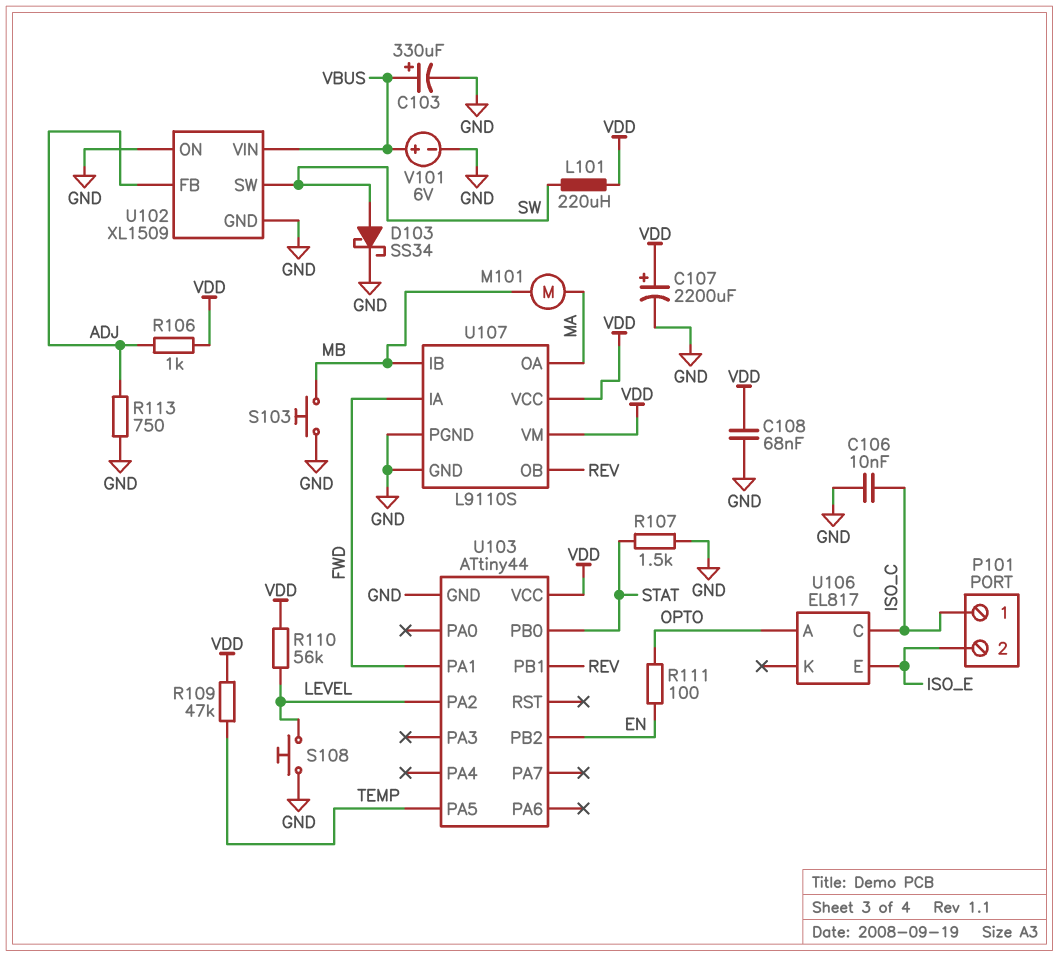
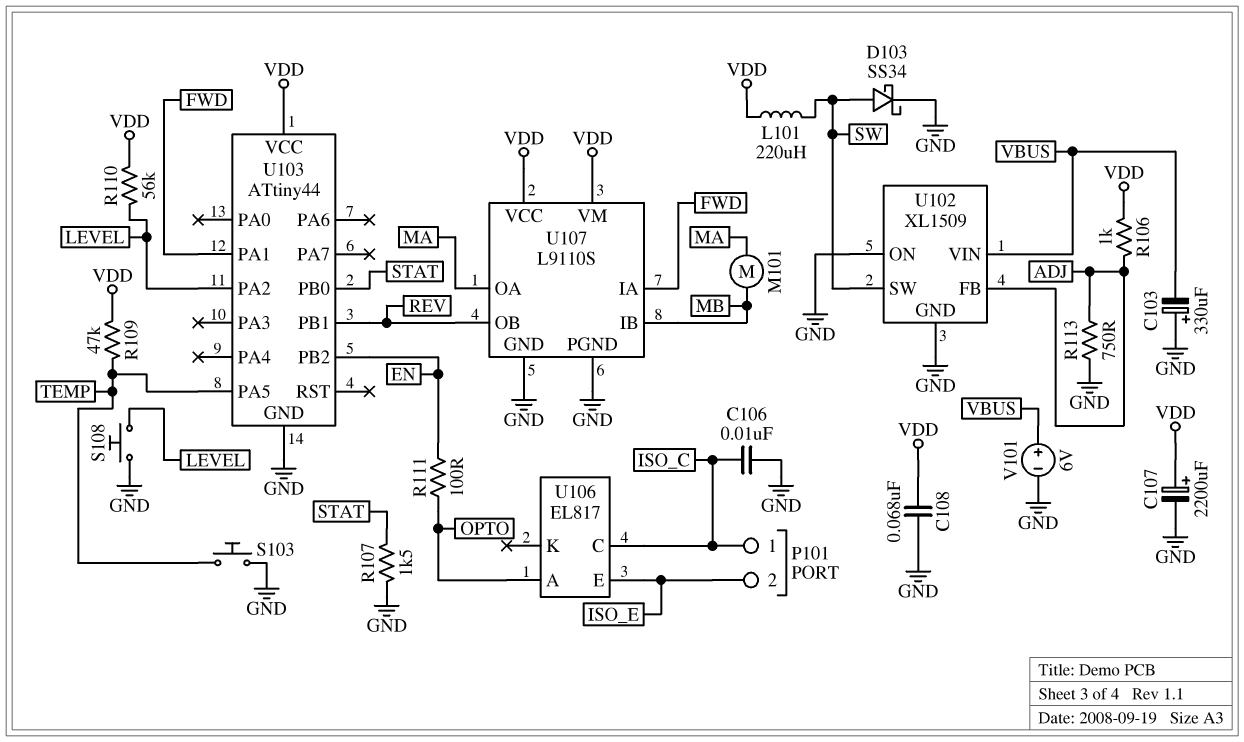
C103: 330uF (plus VBUS, minus GND) -> 330uF (plus GND, minus VBUS)
S103: button (GND, MB) -> button (GND, TEMP)

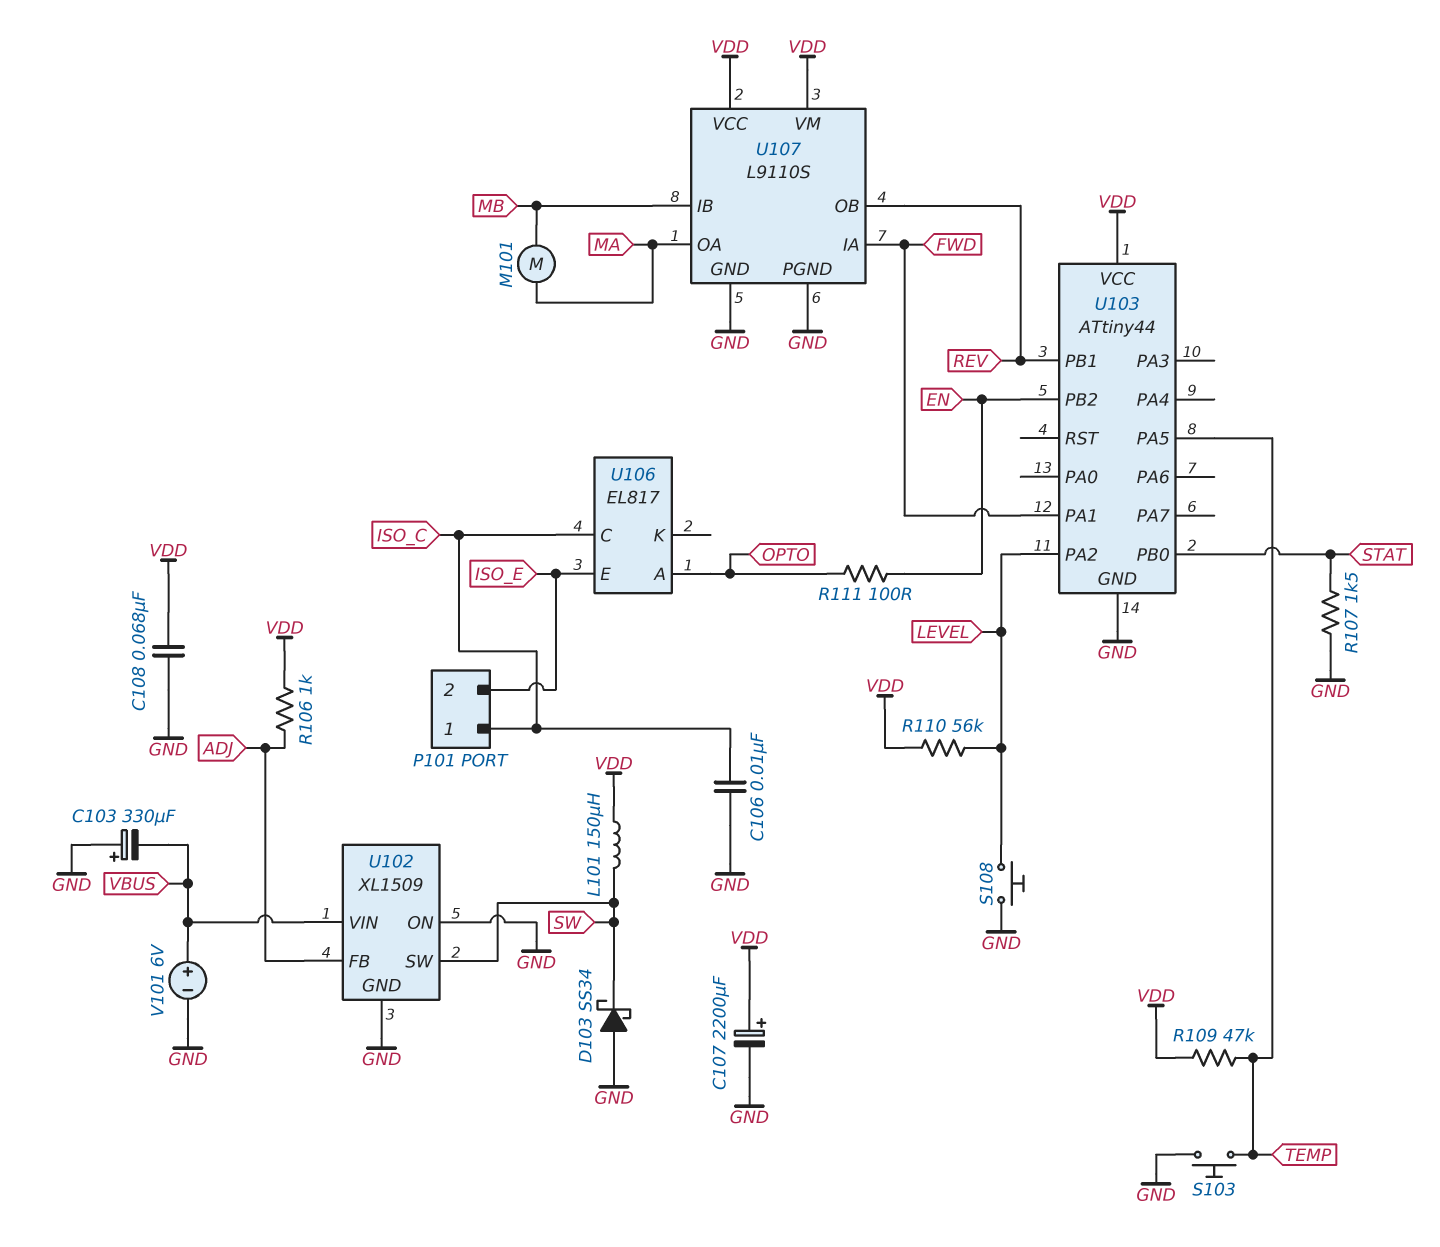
D103: schottky SS34 (A SW, K GND) -> schottky SS34 (A GND, K SW)
L101: 220uH (SW, VDD) -> 150uH (SW, VDD)
R113: 750 (ADJ, GND) -> none

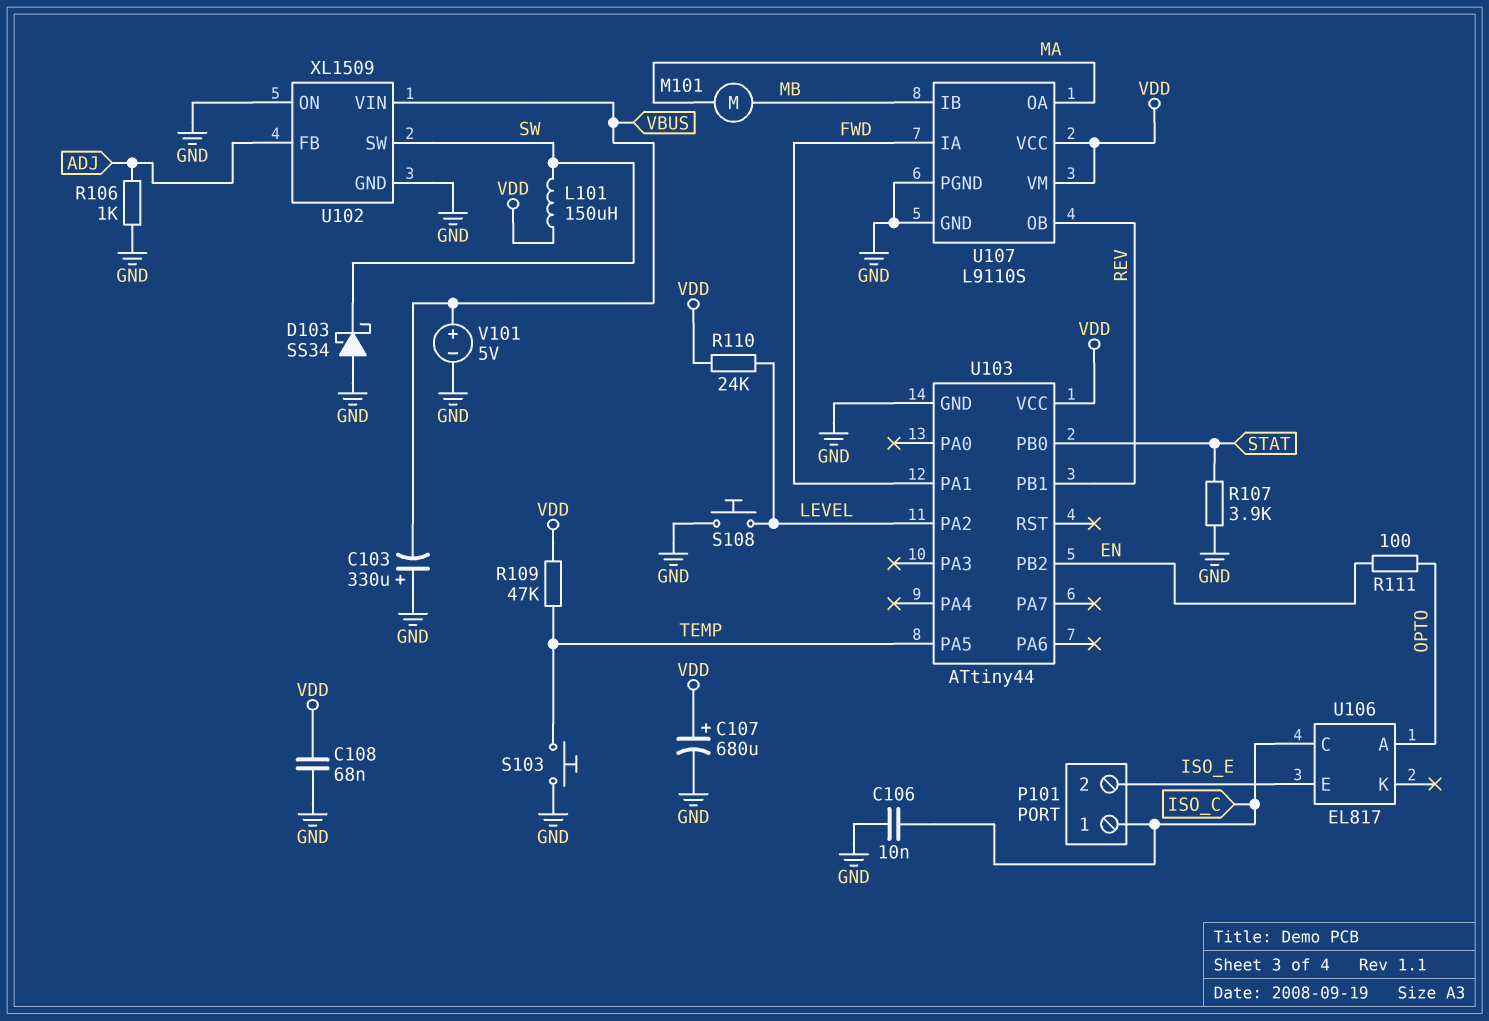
C107: 2200uF (plus VDD, minus GND) -> 680uF (plus VDD, minus GND)
R106: 1k (ADJ, VDD) -> 1k (ADJ, GND)
R107: 1.5k (GND, STAT) -> 3.9k (GND, STAT)
R110: 56k (LEVEL, VDD) -> 24k (LEVEL, VDD)
V101: 6V (plus VBUS, minus GND) -> 5V (plus VBUS, minus GND)

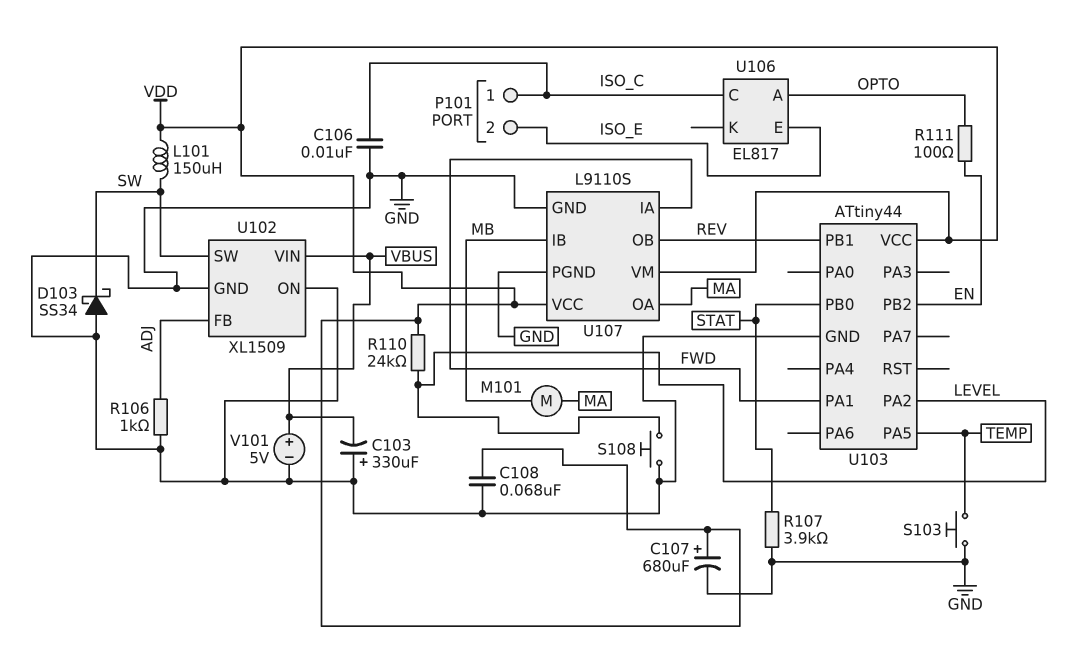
R109: 47k (TEMP, VDD) -> none

